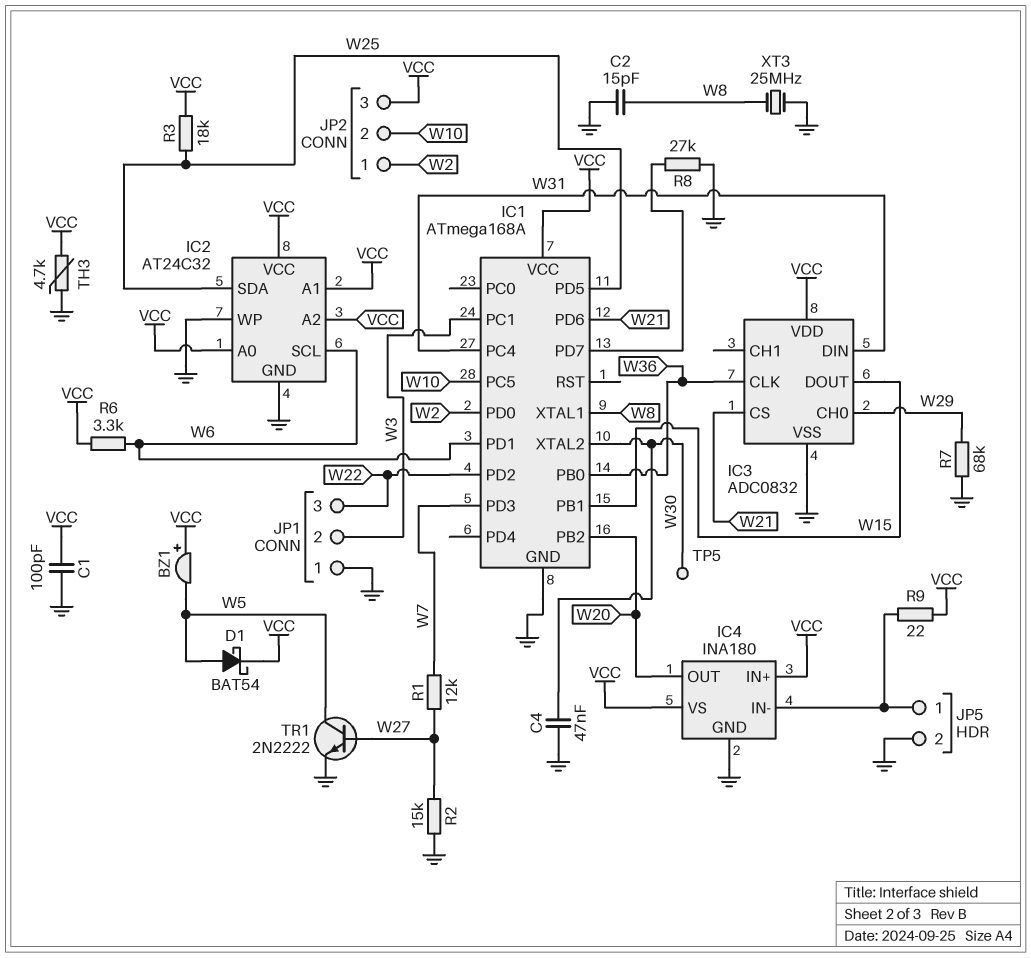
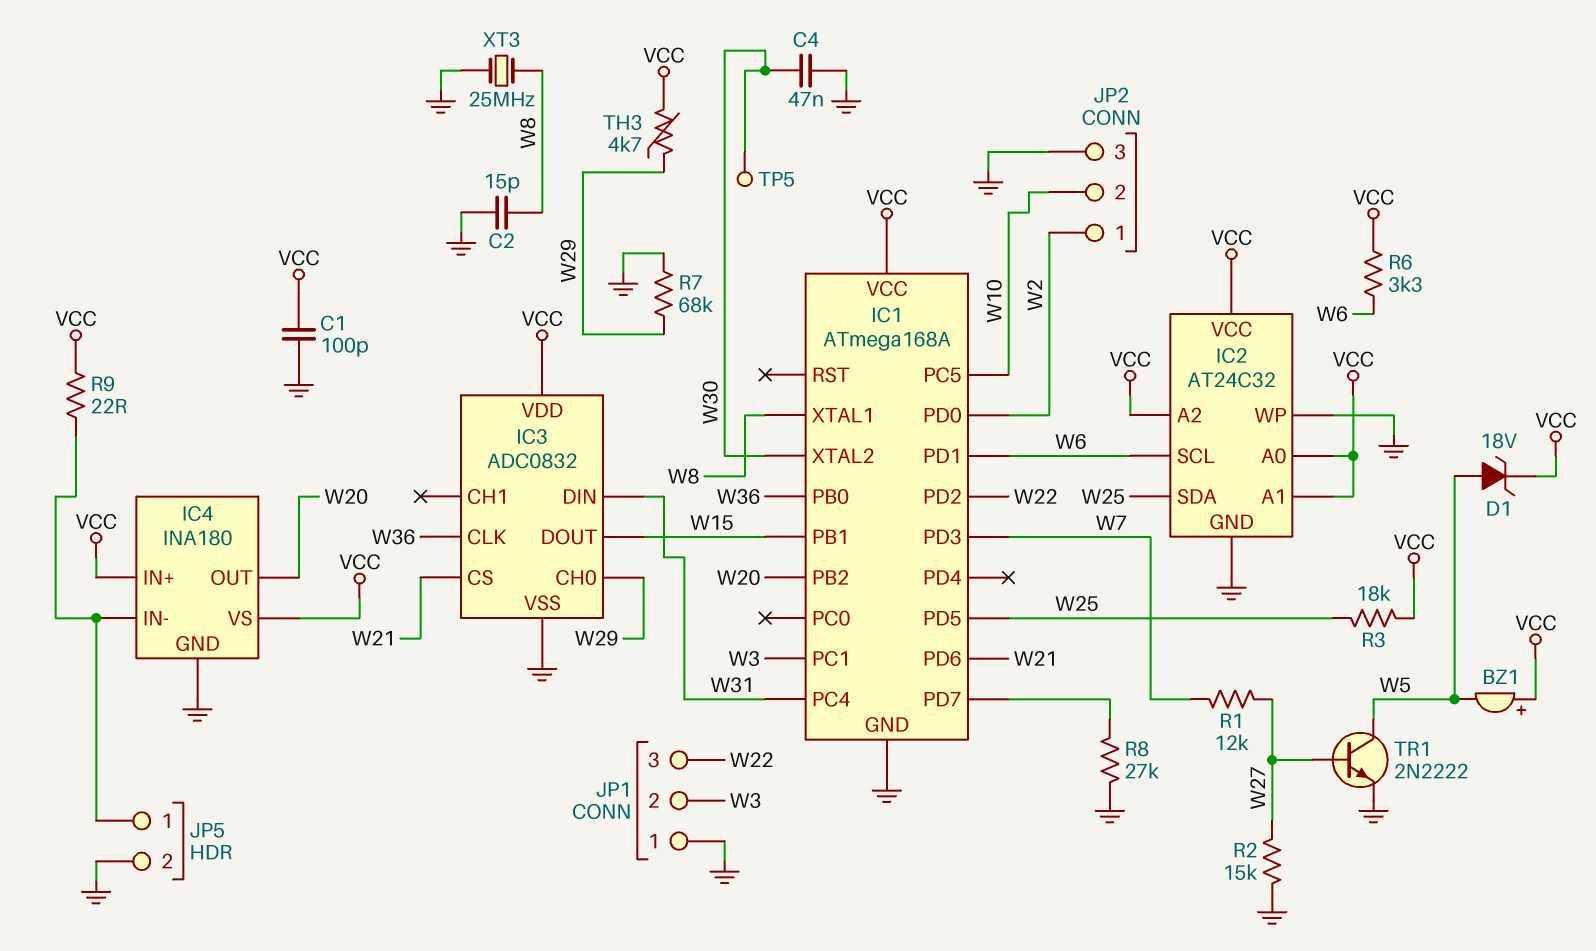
D1: schottky BAT54 (A W5, K VCC) -> zener 18V (A W5, K VCC)
JP2 pin 3: VCC -> GND
TH3: 4.7k (GND, VCC) -> 4.7k (VCC, W29)

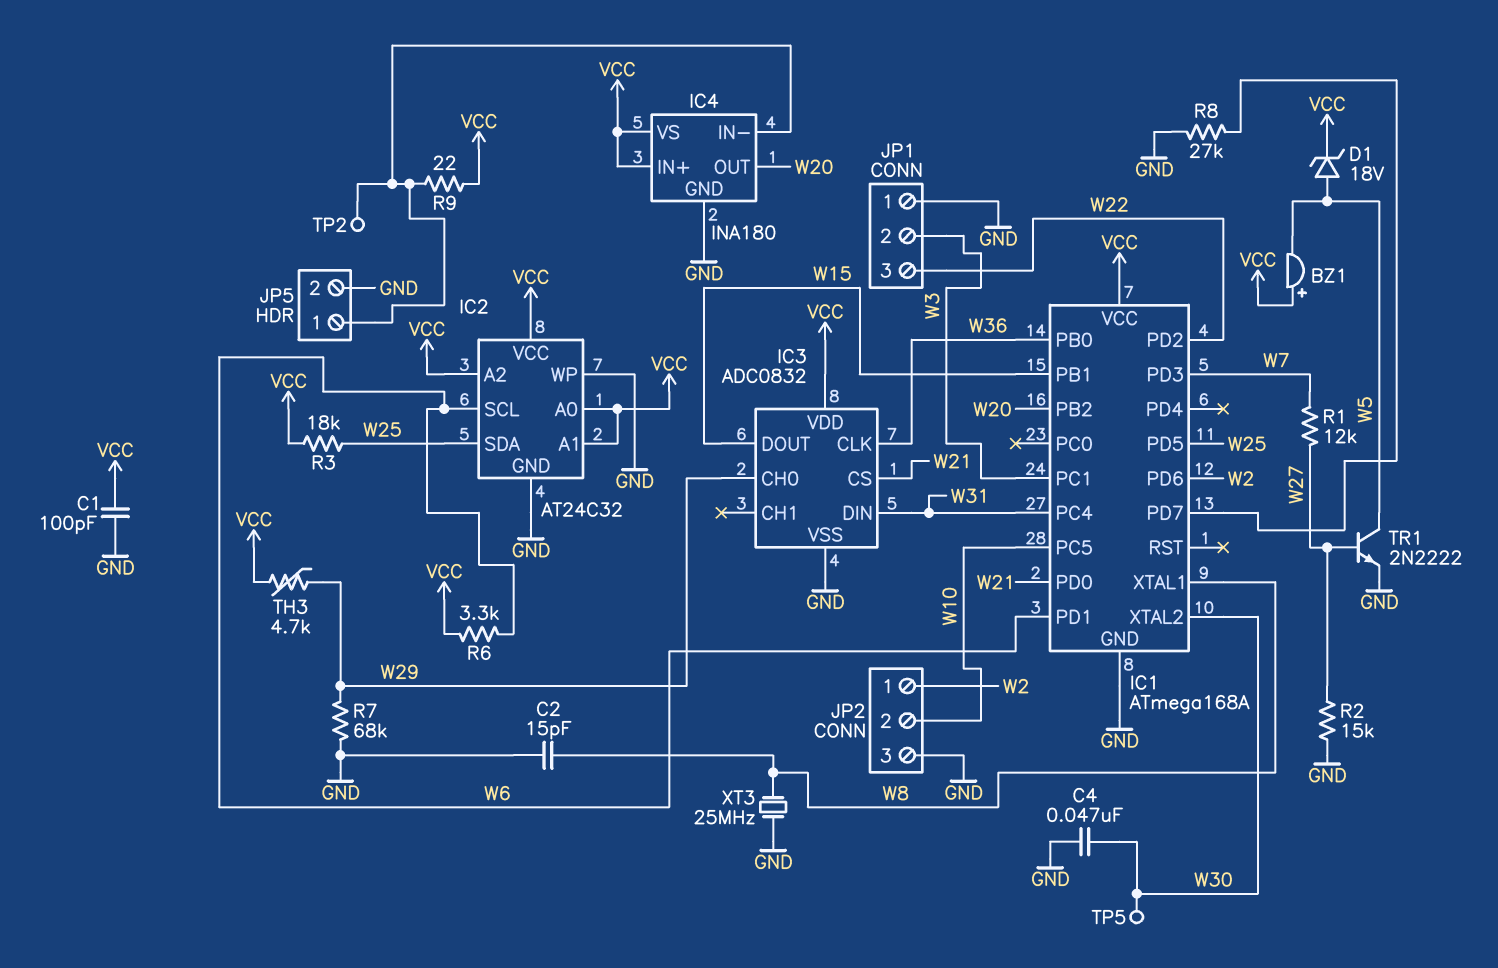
IC1 pin PD0: W2 -> W21
IC1 pin PD6: W21 -> W2
TP2: none -> test point (IC4/IN-)

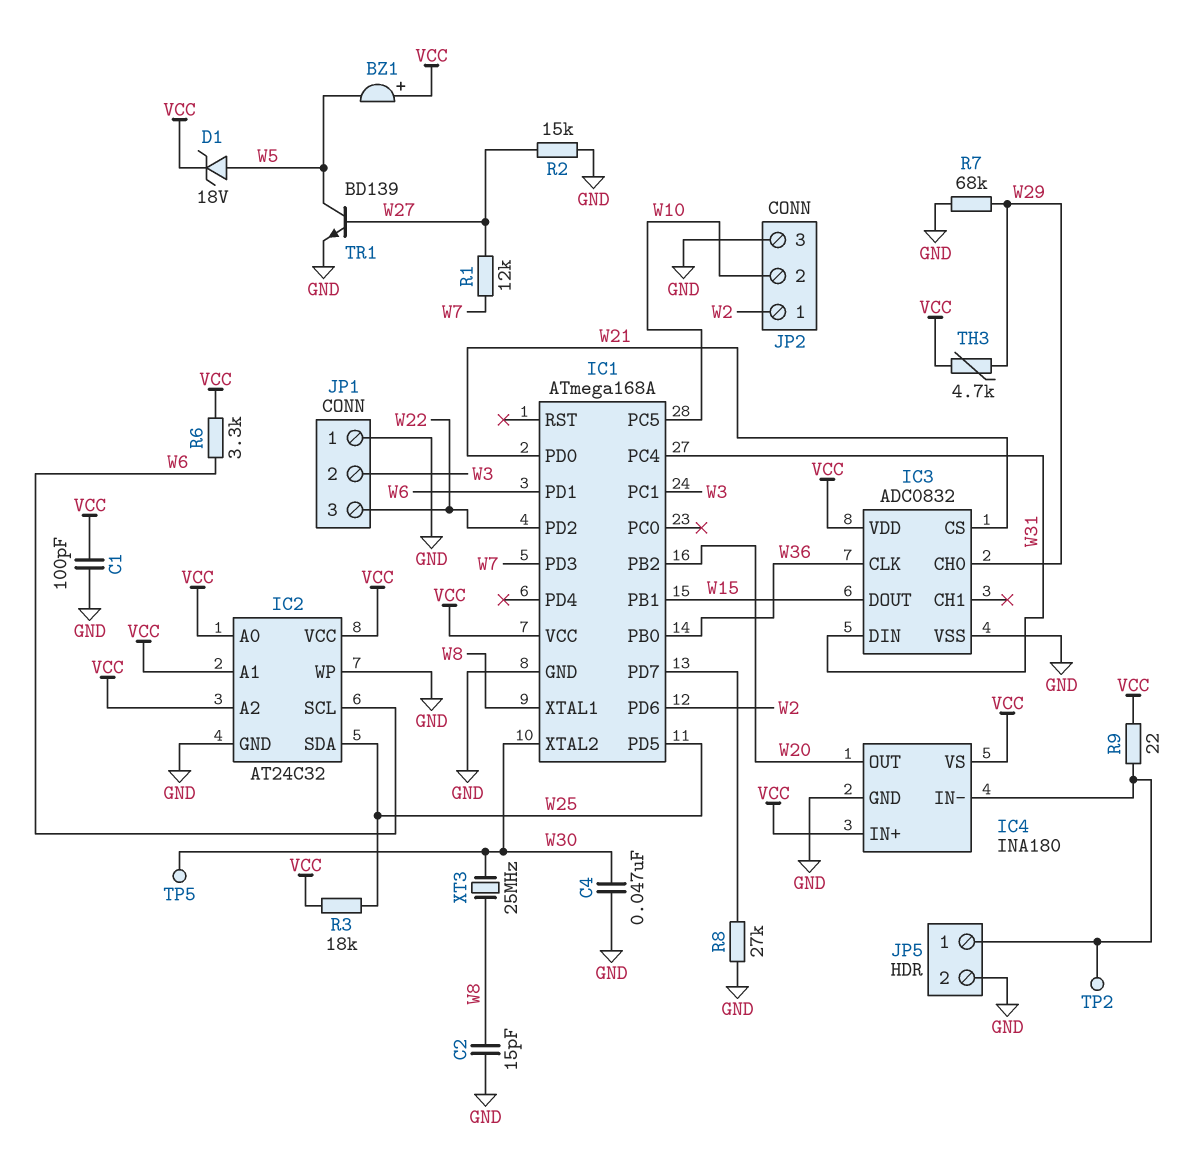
TR1: NPN 2N2222 (B W27, C W5, E GND) -> NPN BD139 (B W27, C W5, E GND)
XT3: 25MHz (GND, W8) -> 25MHz (W8, W30)

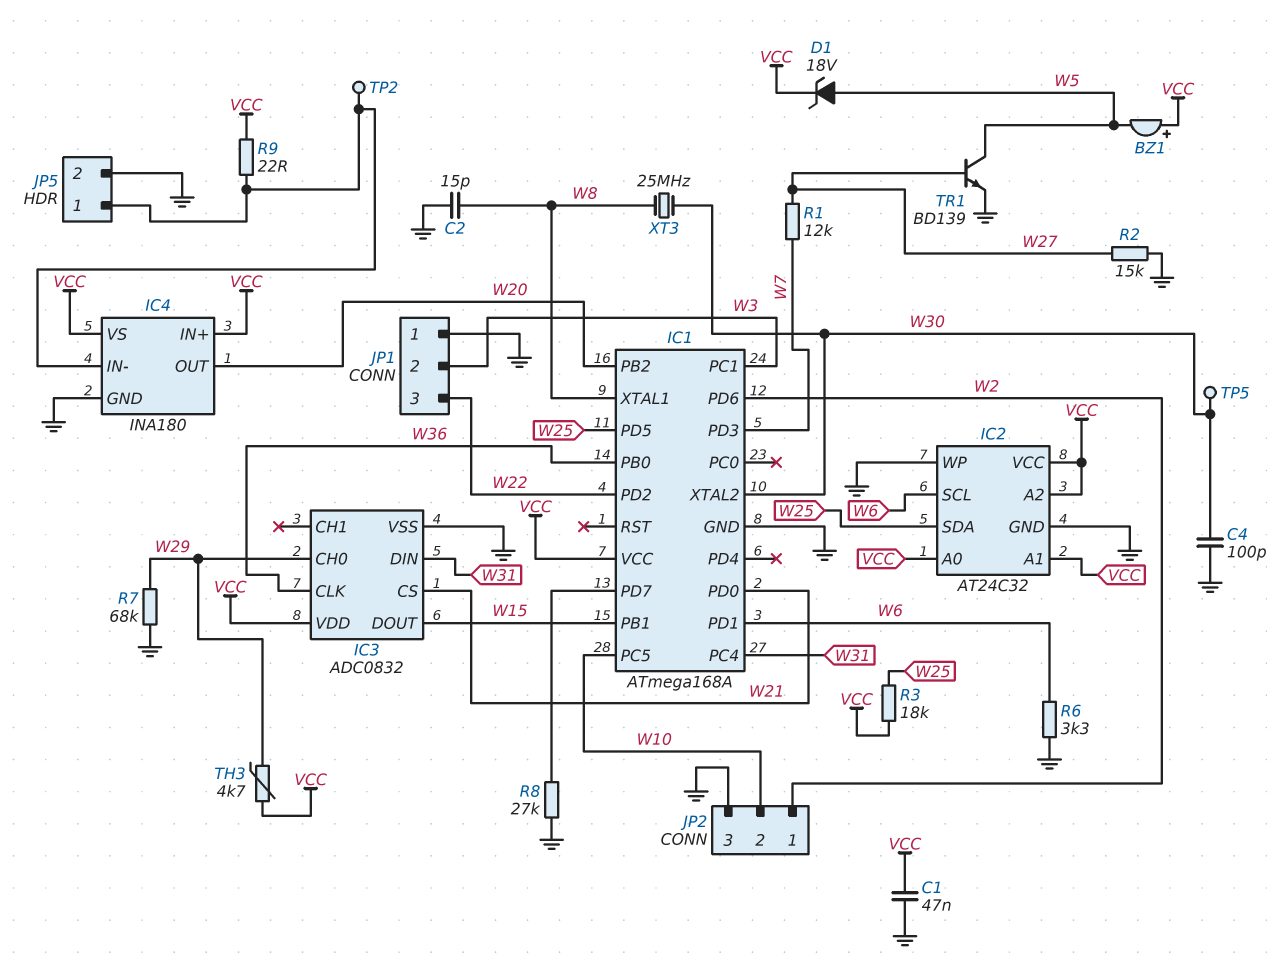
C1: 100pF (GND, VCC) -> 47nF (GND, VCC)
C4: 47nF (GND, W30) -> 100pF (GND, W30)
R6: 3.3k (VCC, W6) -> 3.3k (GND, W6)

